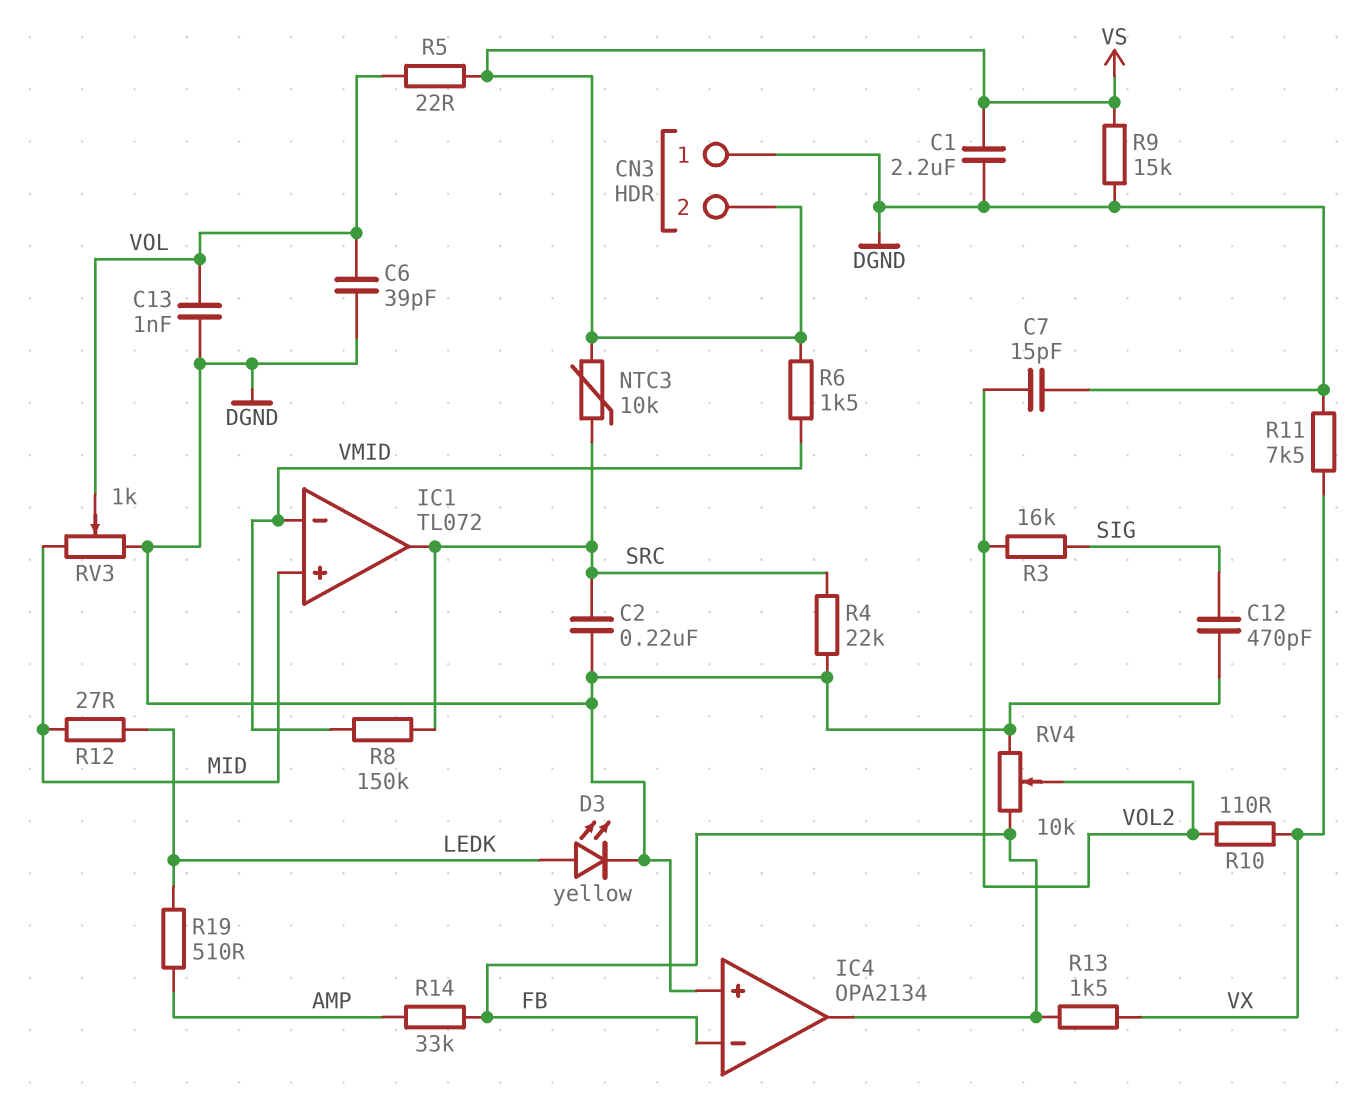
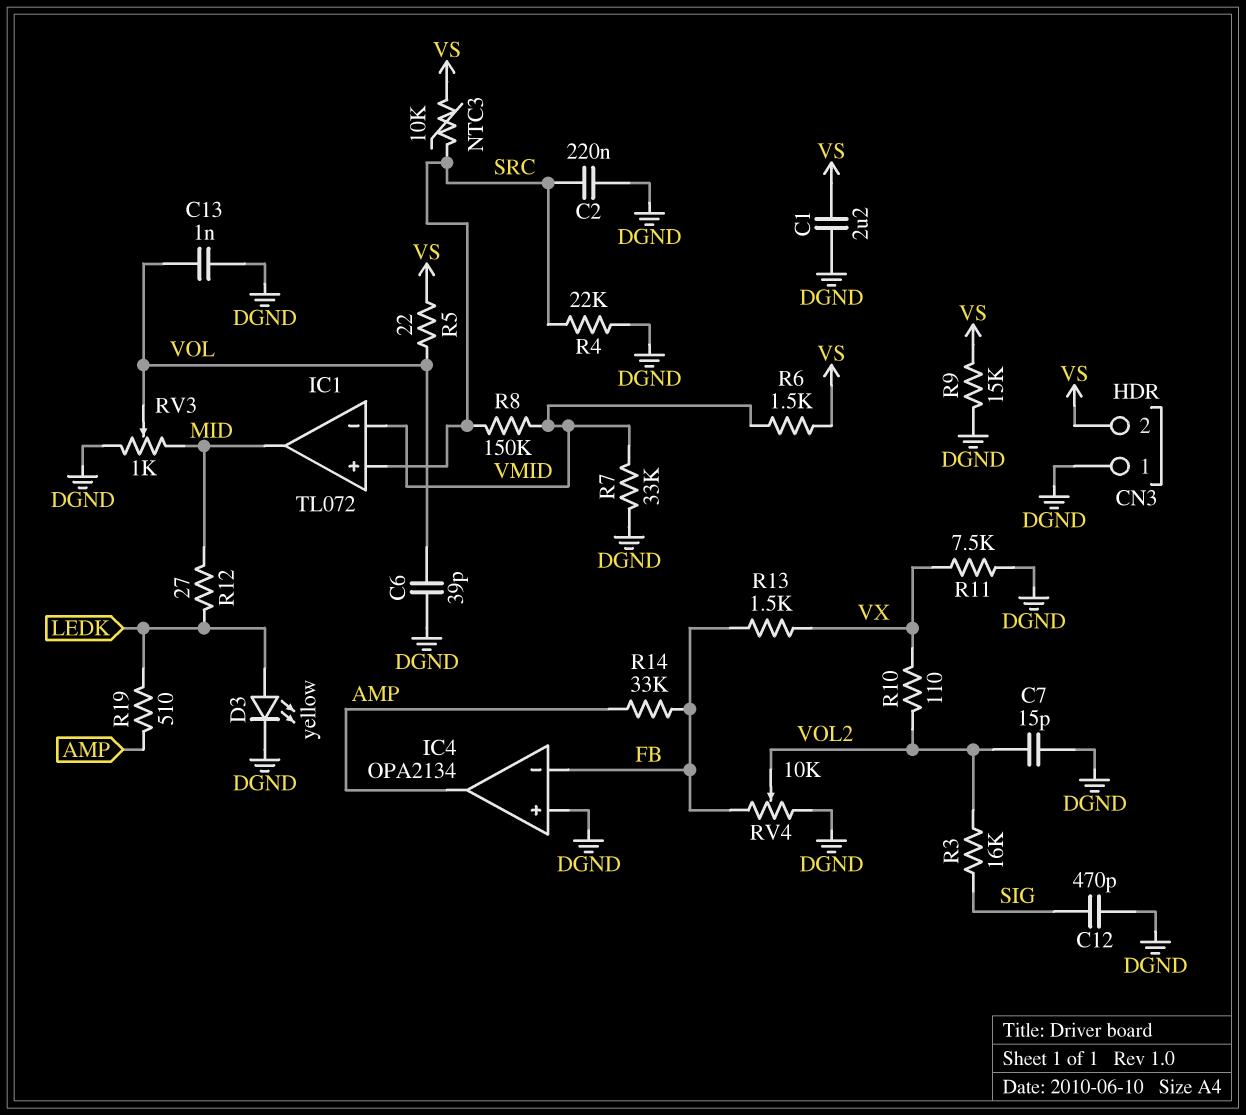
IC1 pin in+: MID -> SRC
IC1 pin out: SRC -> MID
IC4 pin out: FB -> AMP
R7: none -> 33k (DGND, VMID)

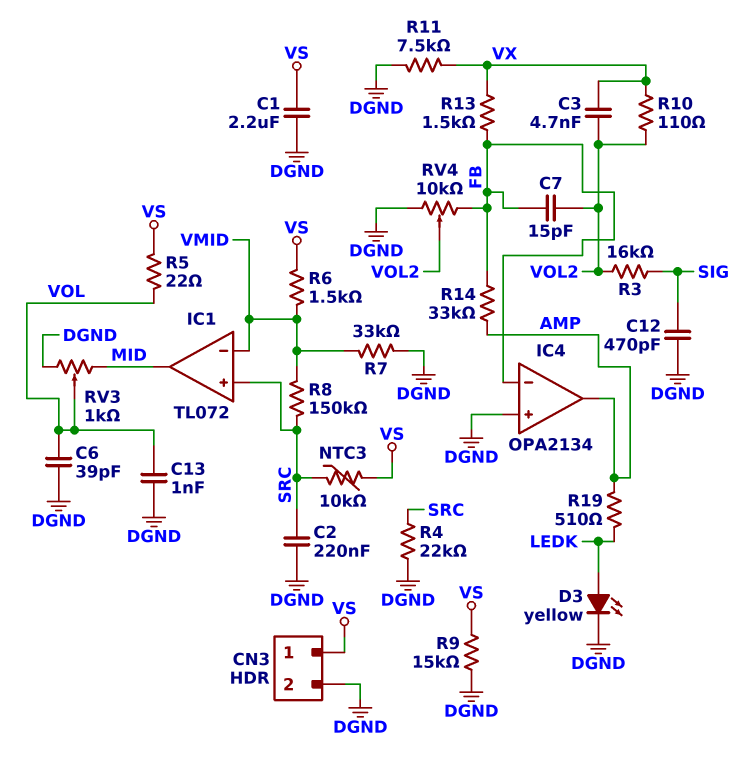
C3: none -> 4.7nF (VOL2, VX)
C7: 15pF (DGND, VOL2) -> 15pF (FB, VOL2)
CN3 pin 1: DGND -> VS
CN3 pin 2: VS -> DGND
R12: 27 (LEDK, MID) -> none

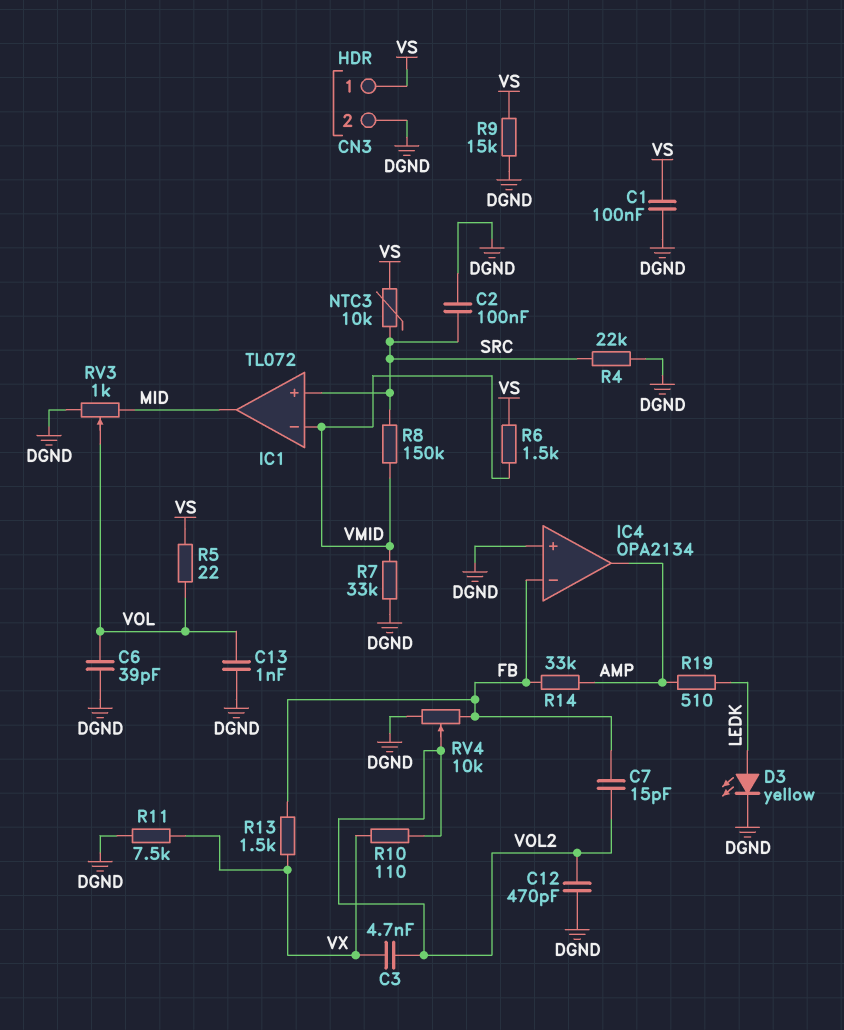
C1: 2.2uF (DGND, VS) -> 100nF (DGND, VS)
C2: 220nF (DGND, SRC) -> 100nF (DGND, SRC)
C12: 470pF (DGND, SIG) -> 470pF (DGND, VOL2)
R3: 16k (SIG, VOL2) -> none

